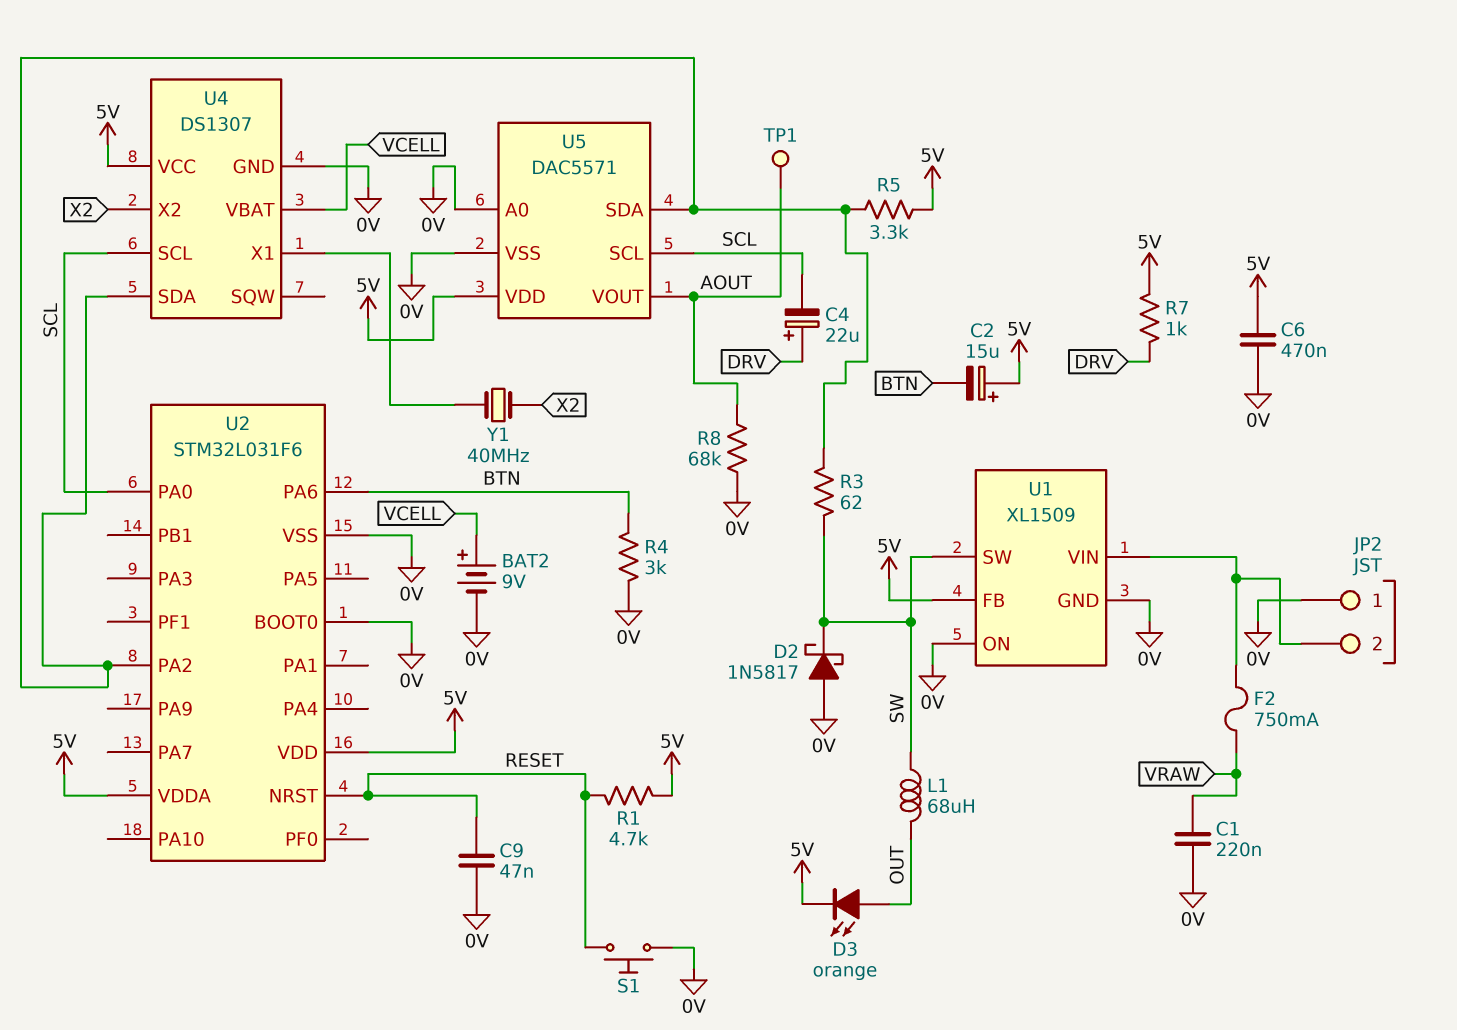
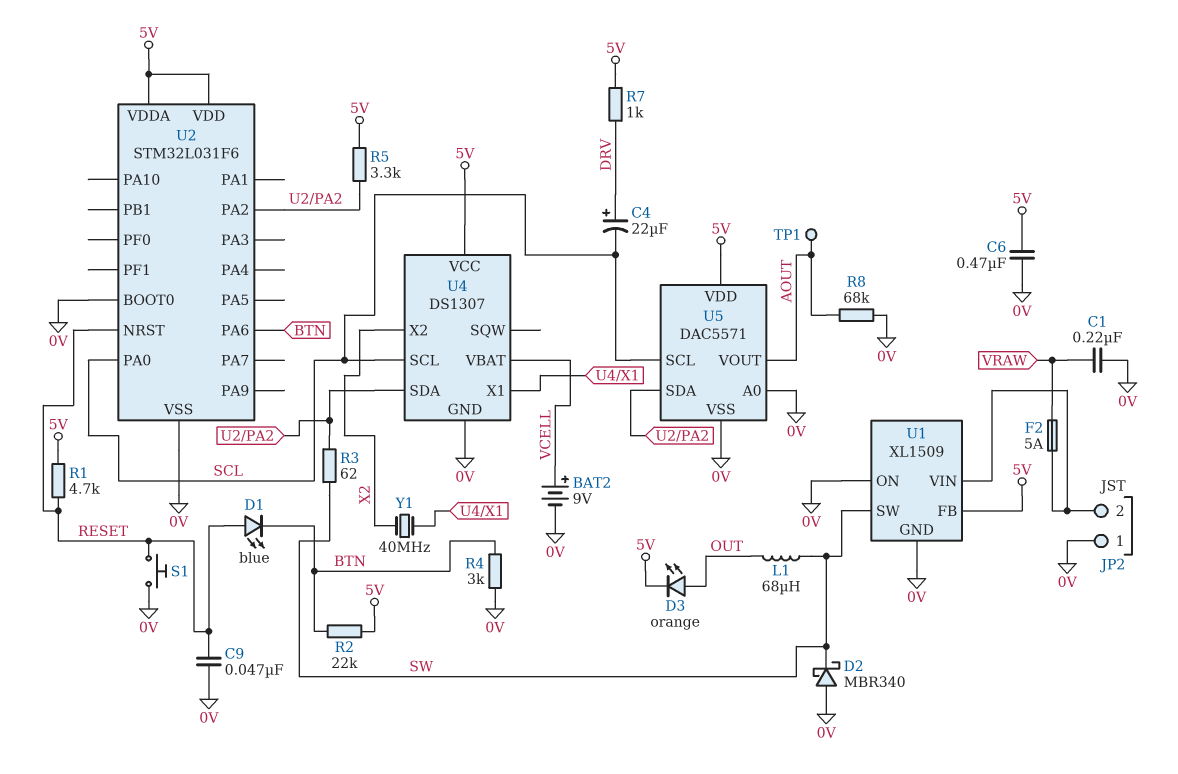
C2: 15uF (plus 5V, minus BTN) -> none
D1: none -> LED blue (A RESET, K BTN)
D2: schottky 1N5817 (A 0V, K SW) -> schottky MBR340 (A 0V, K SW)
F2: 750mA (JP2/2, VRAW) -> 5A (JP2/2, VRAW)
R2: none -> 22k (5V, BTN)

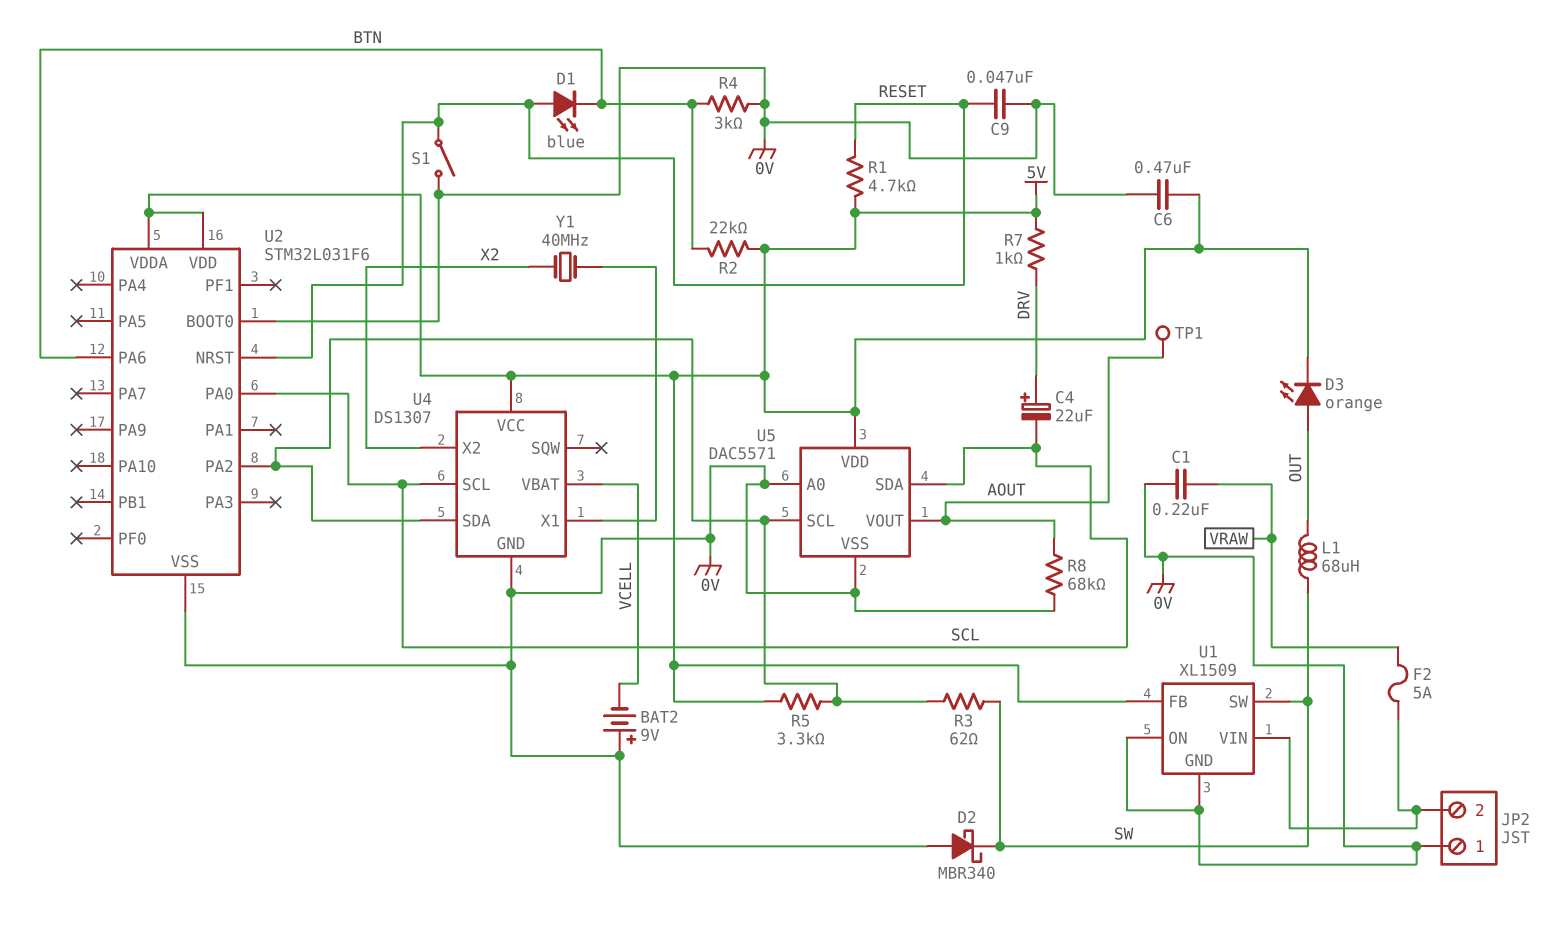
BAT2: 9V (plus VCELL, minus 0V) -> 9V (plus 0V, minus VCELL)
S1: button (0V, RESET) -> switch (0V, RESET)
U5 pin SCL: SCL -> U2/PA2
U5 pin SDA: U2/PA2 -> SCL

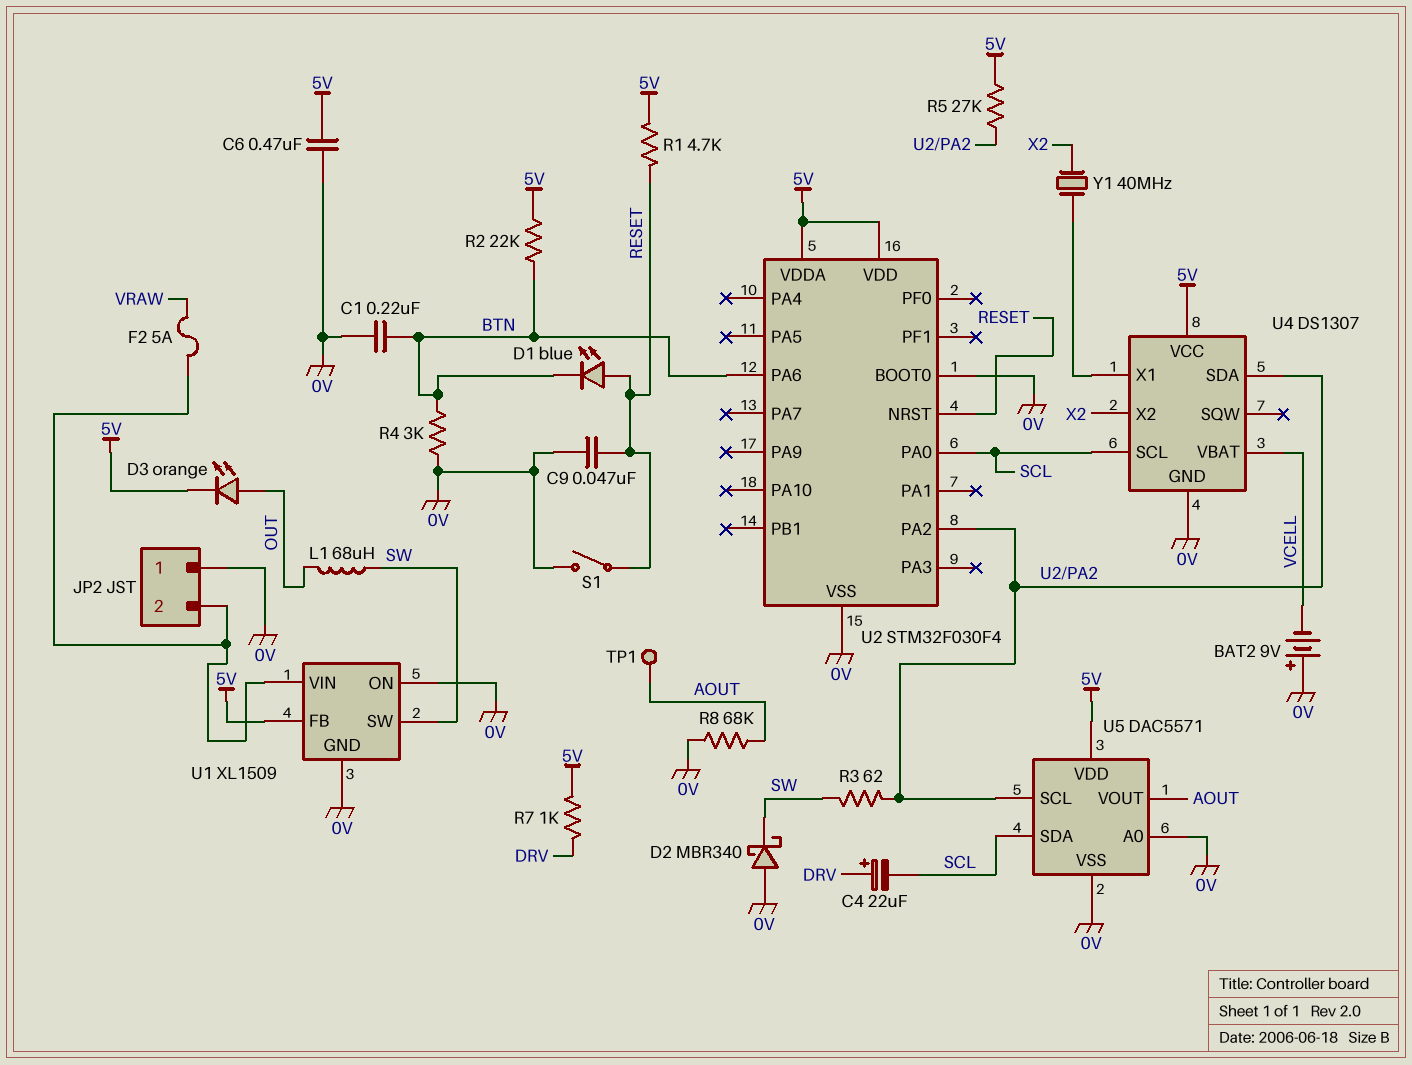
C1: 220nF (0V, VRAW) -> 220nF (0V, BTN)
R5: 3.3k (5V, U2/PA2) -> 27k (5V, U2/PA2)
U2: STM32L031F6 -> STM32F030F4

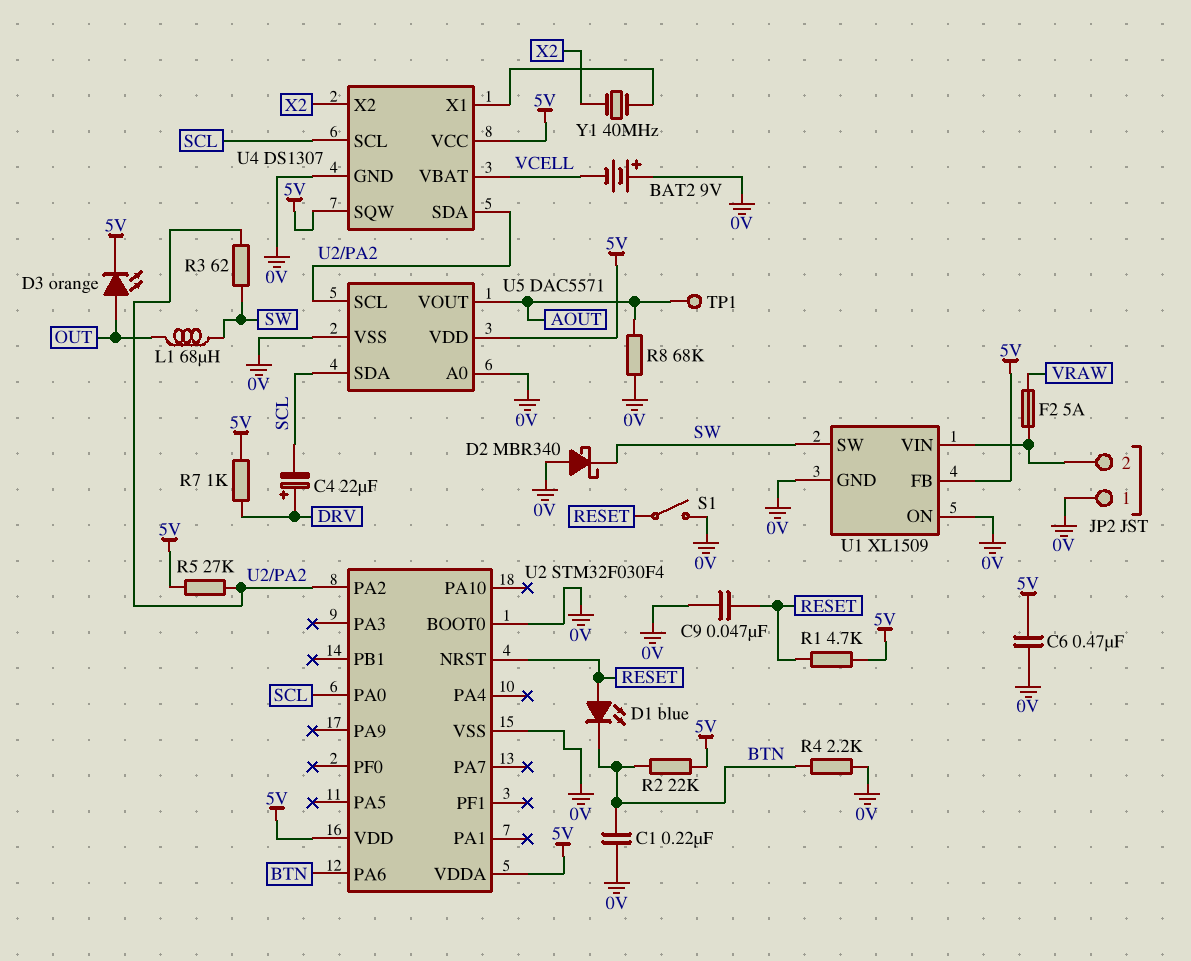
R4: 3k (0V, BTN) -> 2.2k (0V, BTN)
U4 pin SQW: none -> 5V

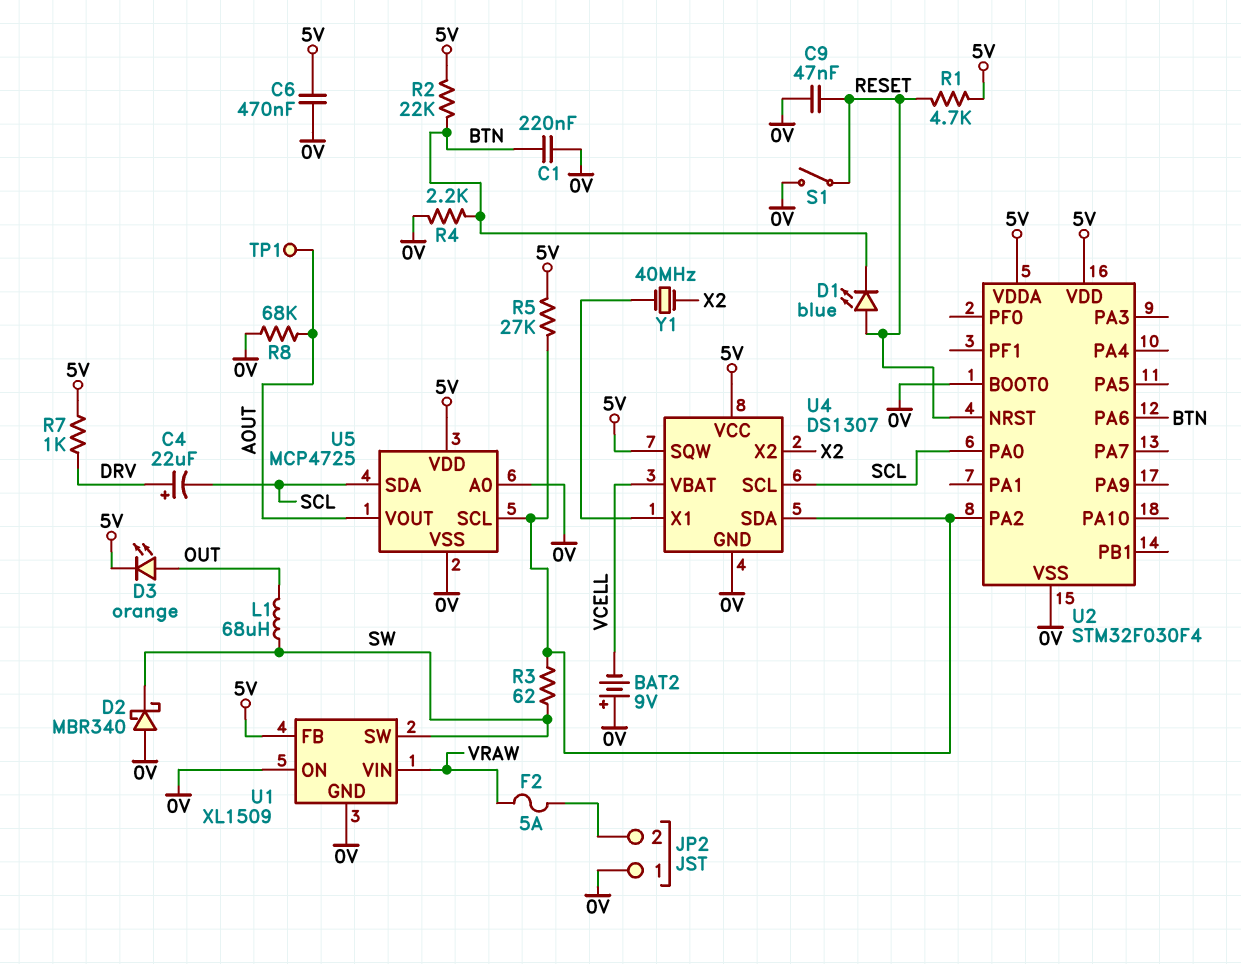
U1 pin VIN: JP2/2 -> VRAW
U5: DAC5571 -> MCP4725

